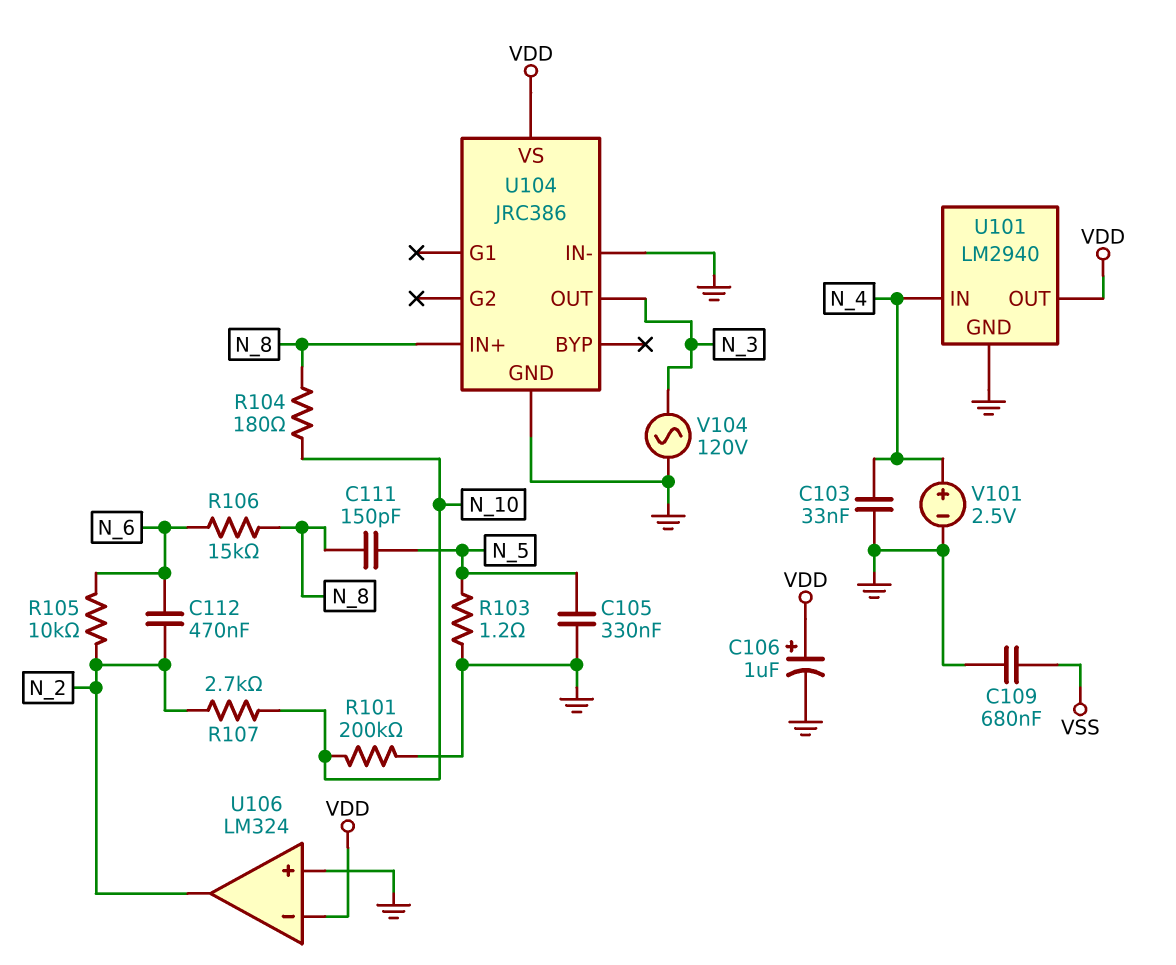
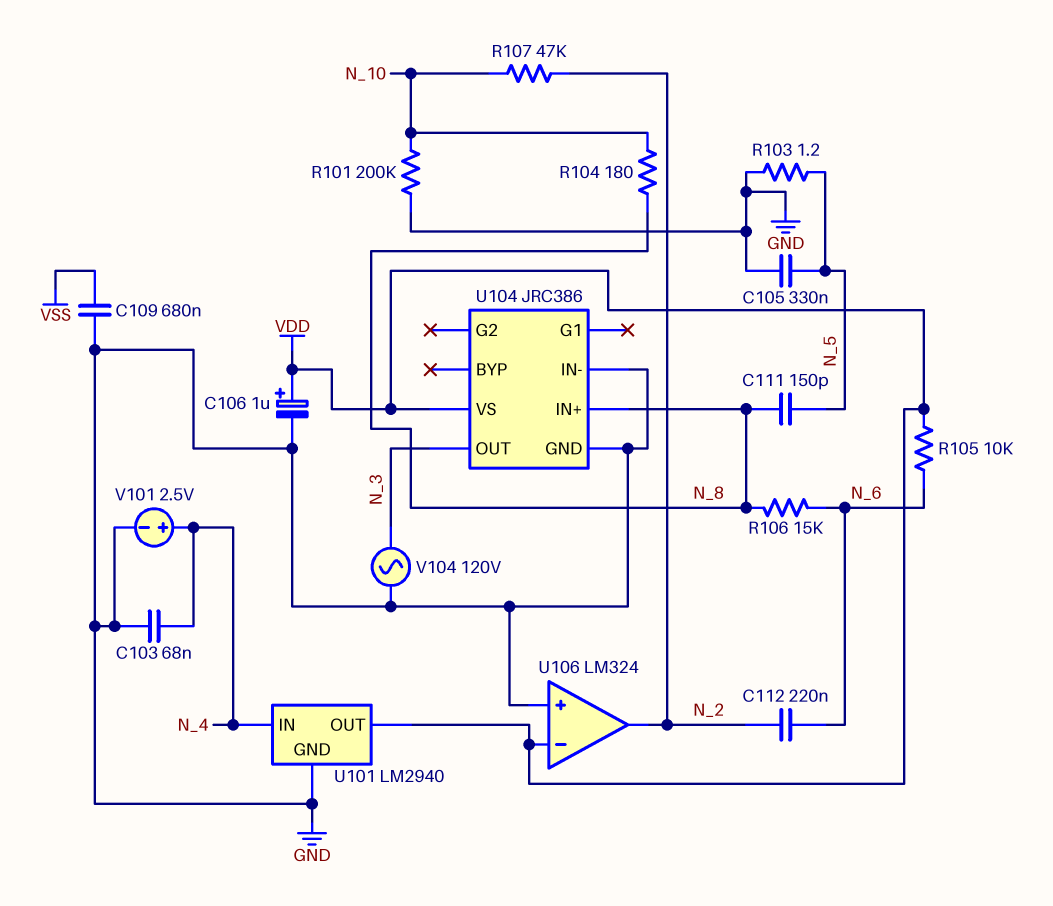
C103: 33nF (GND, N_4) -> 68nF (GND, N_4)
C112: 470nF (N_2, N_6) -> 220nF (N_2, N_6)
R105: 10k (N_2, N_6) -> 10k (N_6, VDD)
R107: 2.7k (N_2, N_10) -> 47k (N_2, N_10)

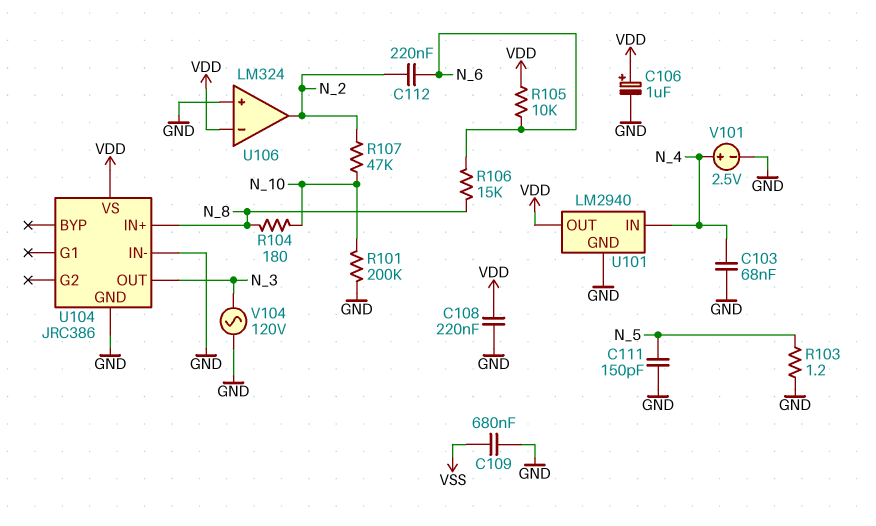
C105: 330nF (GND, N_5) -> none
C108: none -> 220nF (GND, VDD)
C111: 150pF (N_5, N_8) -> 150pF (GND, N_5)

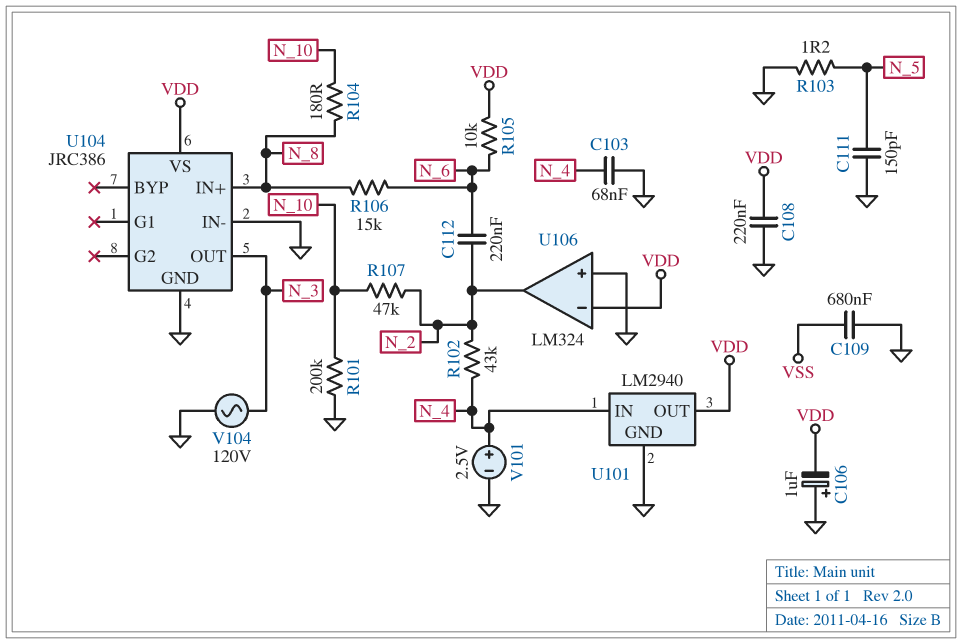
C106: 1uF (plus VDD, minus GND) -> 1uF (plus GND, minus VDD)
R102: none -> 43k (N_2, N_4)

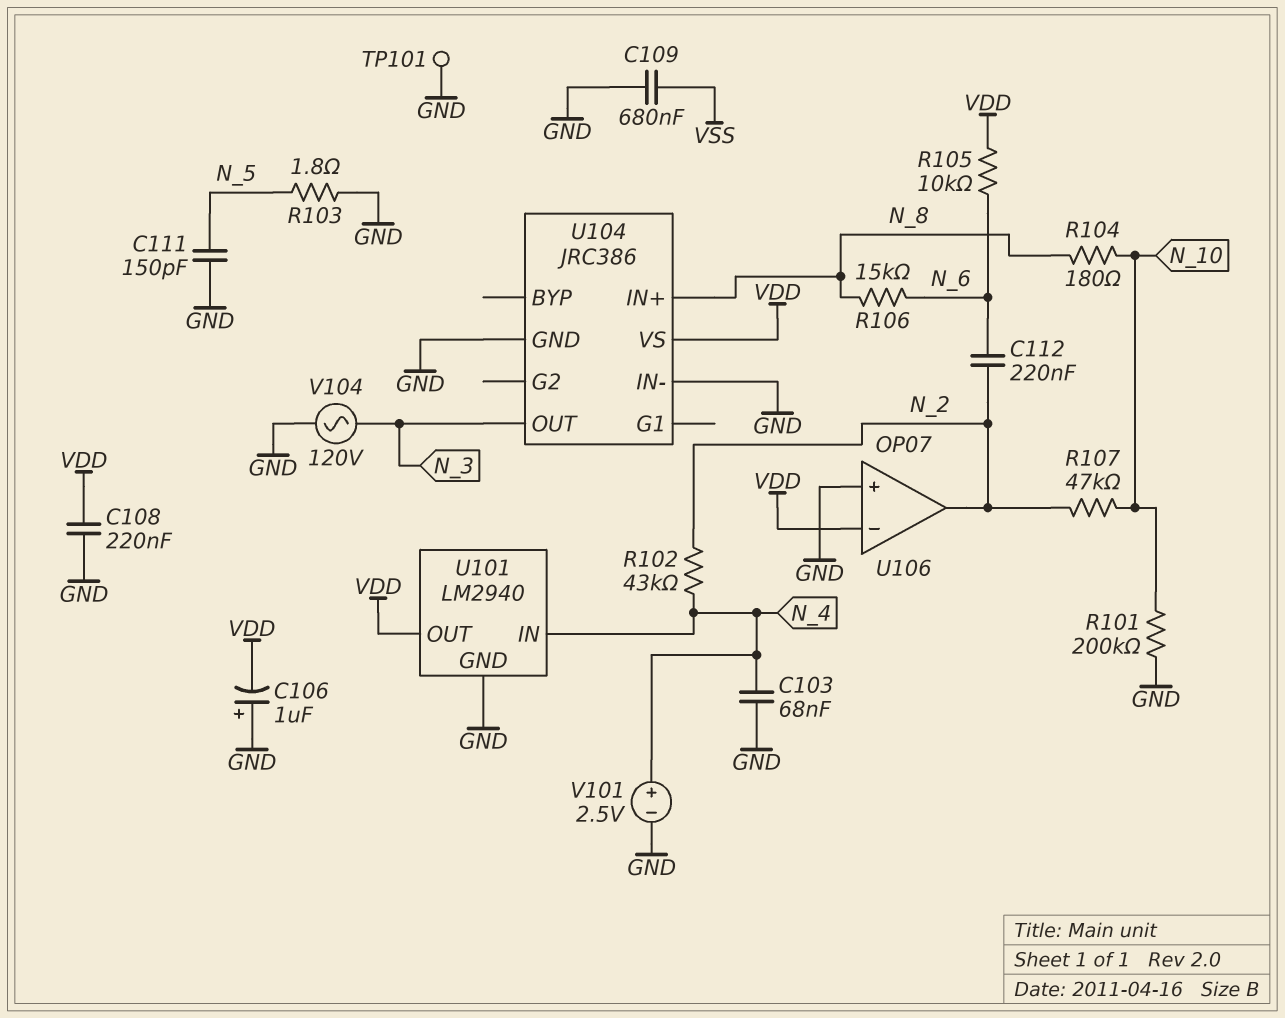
R103: 1.2 (GND, N_5) -> 1.8 (GND, N_5)
TP101: none -> test point (GND)
U106: LM324 -> OP07

